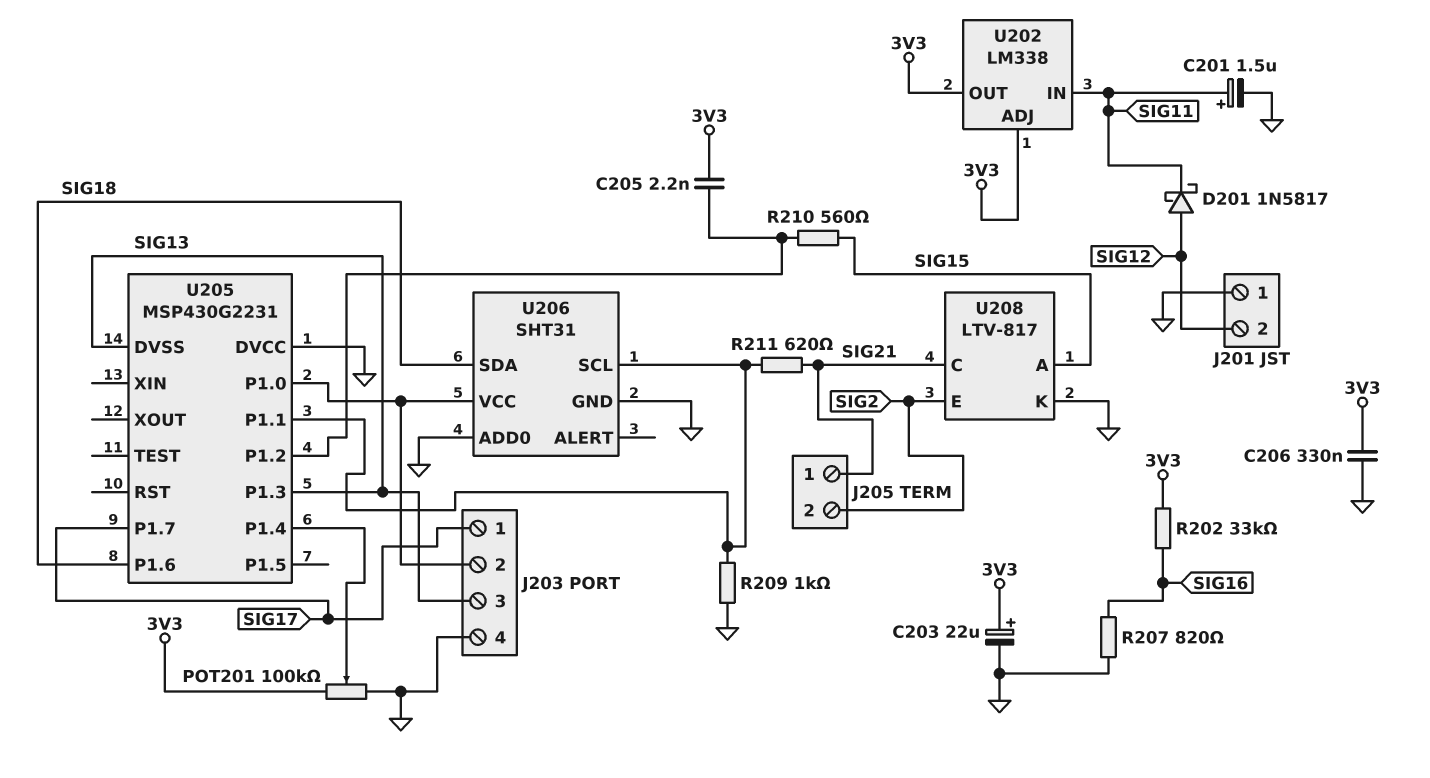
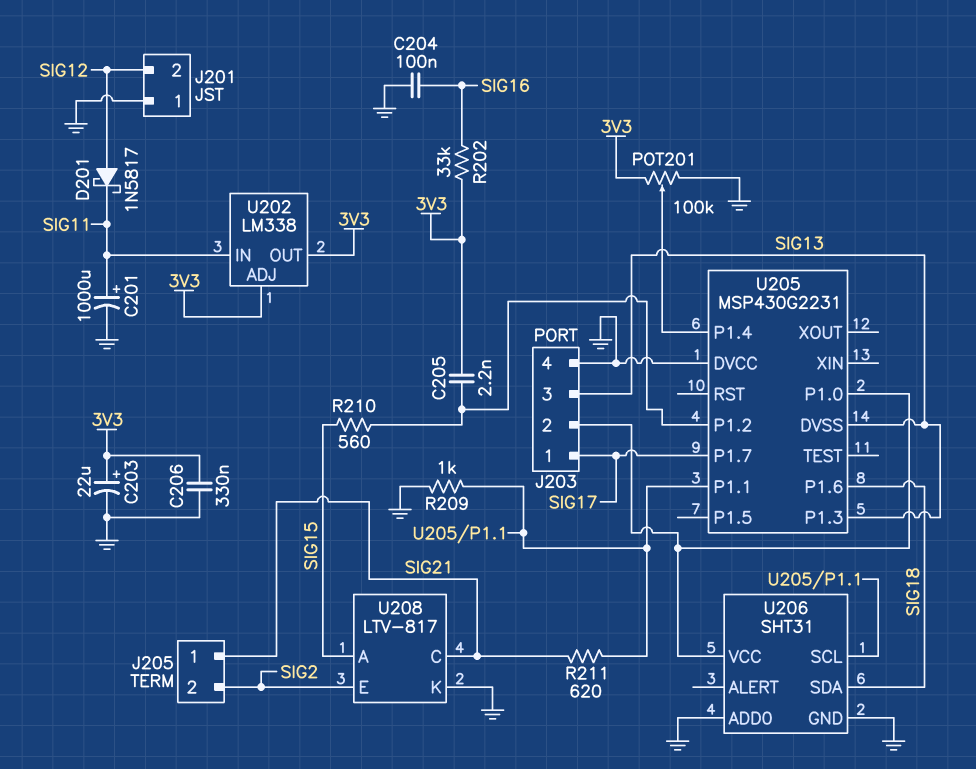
C201: 1.5uF (plus SIG11, minus GND) -> 1000uF (plus SIG11, minus GND)
C204: none -> 100nF (GND, SIG16)
R207: 820 (GND, SIG16) -> none

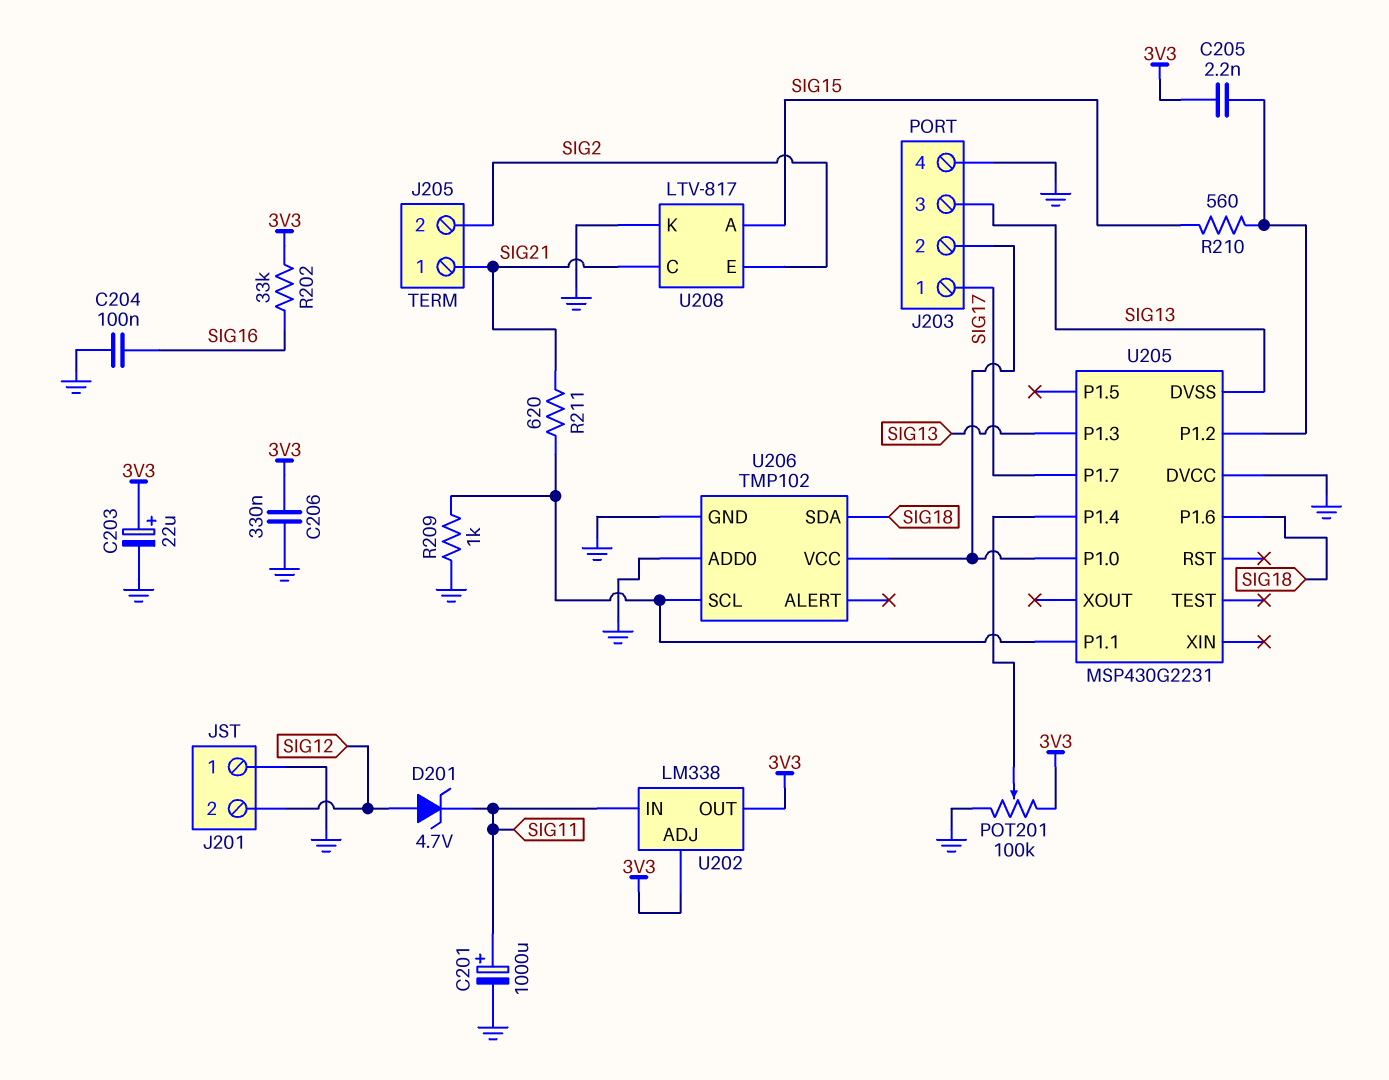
D201: schottky 1N5817 (A SIG12, K SIG11) -> zener 4.7V (A SIG12, K SIG11)
U206: SHT31 -> TMP102

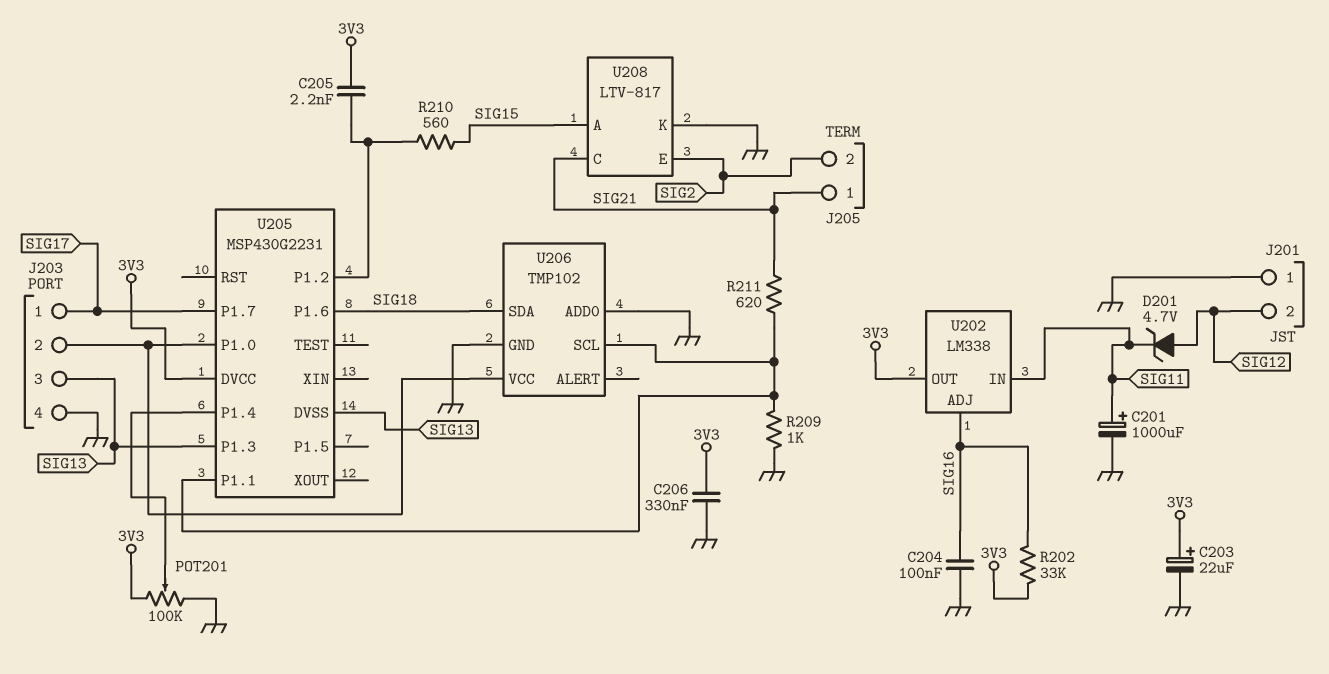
U202 pin ADJ: 3V3 -> SIG16
U205 pin DVCC: GND -> 3V3

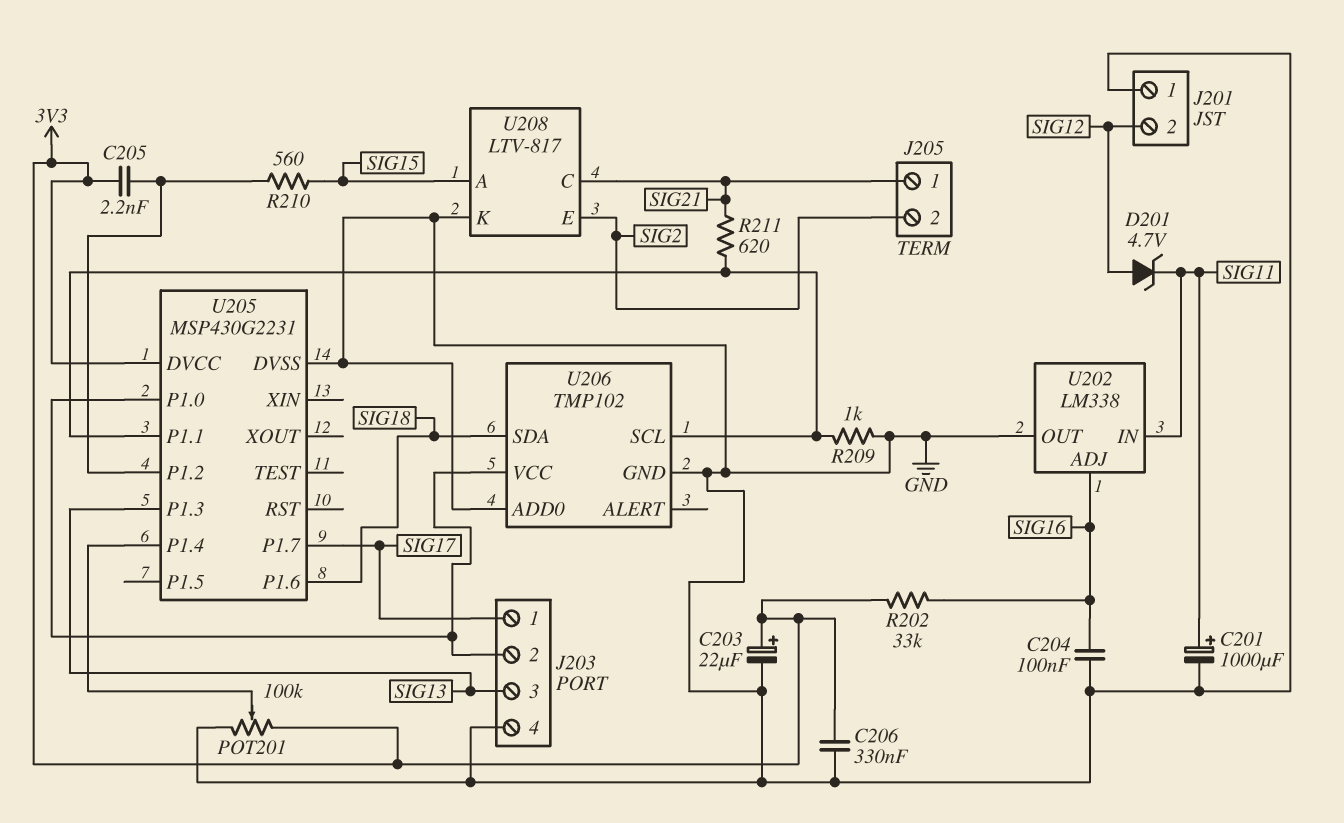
U202 pin OUT: 3V3 -> GND
U205 pin DVSS: SIG13 -> GND

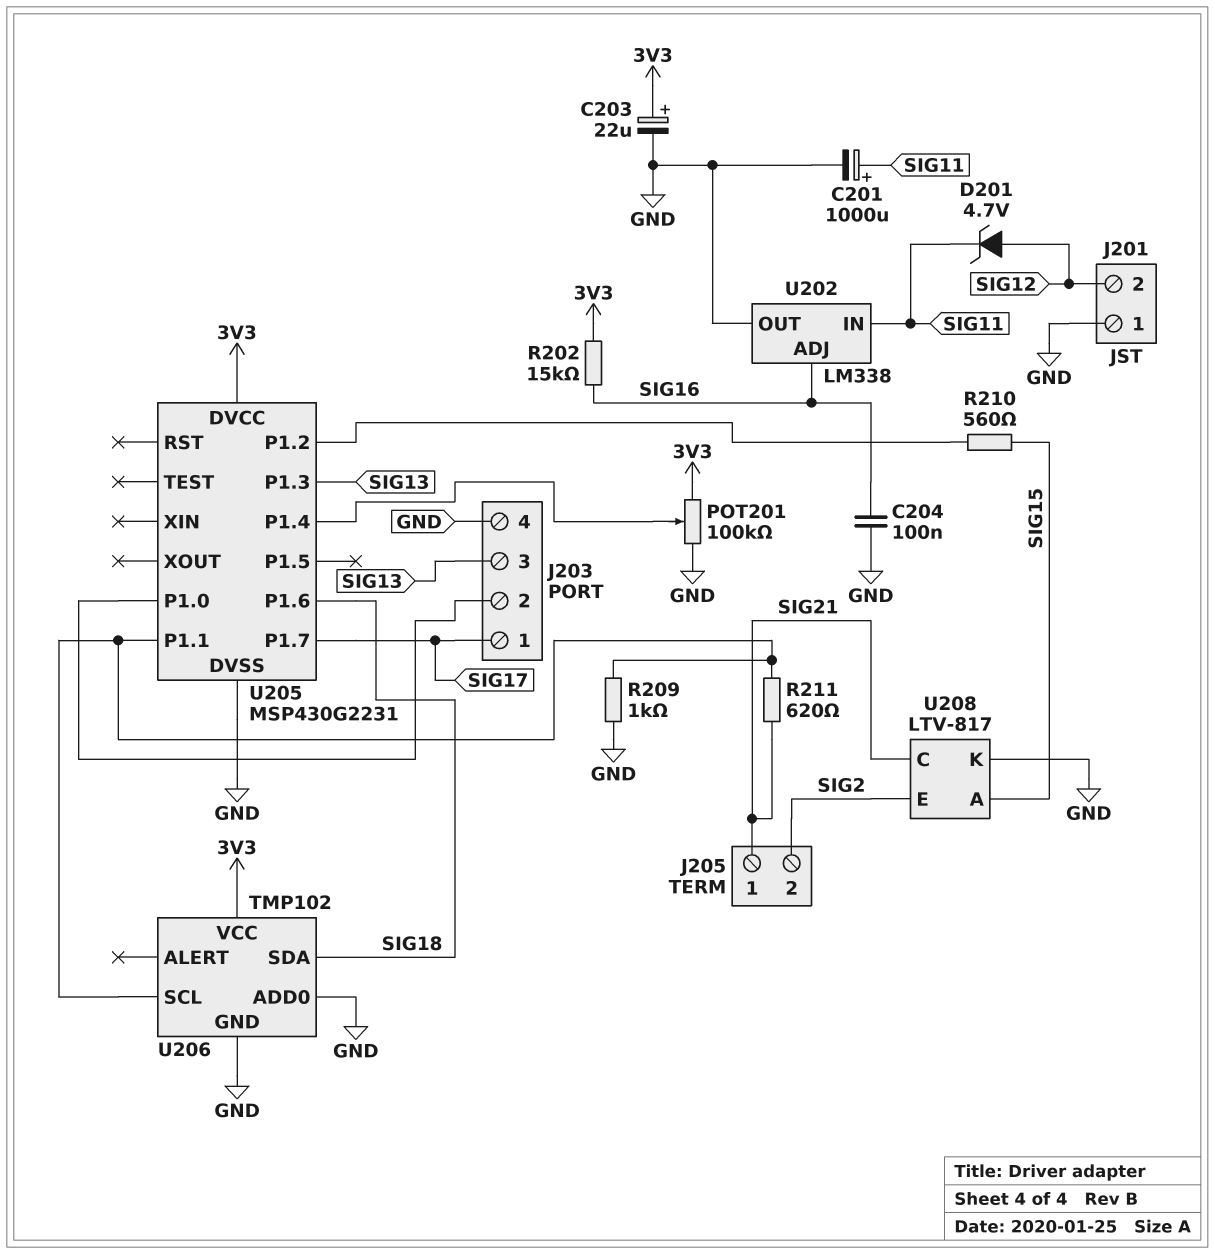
C205: 2.2nF (3V3, U205/P1.2) -> none
C206: 330nF (3V3, GND) -> none
R202: 33k (3V3, SIG16) -> 15k (3V3, SIG16)
U206 pin VCC: J203/2 -> 3V3

